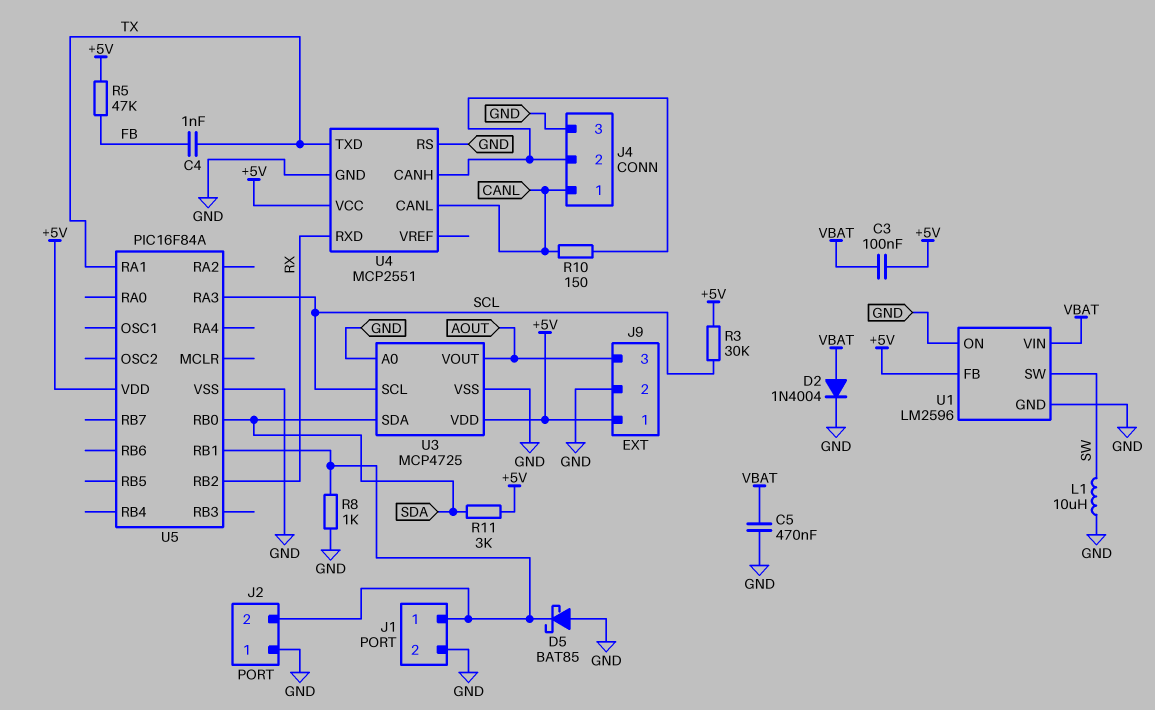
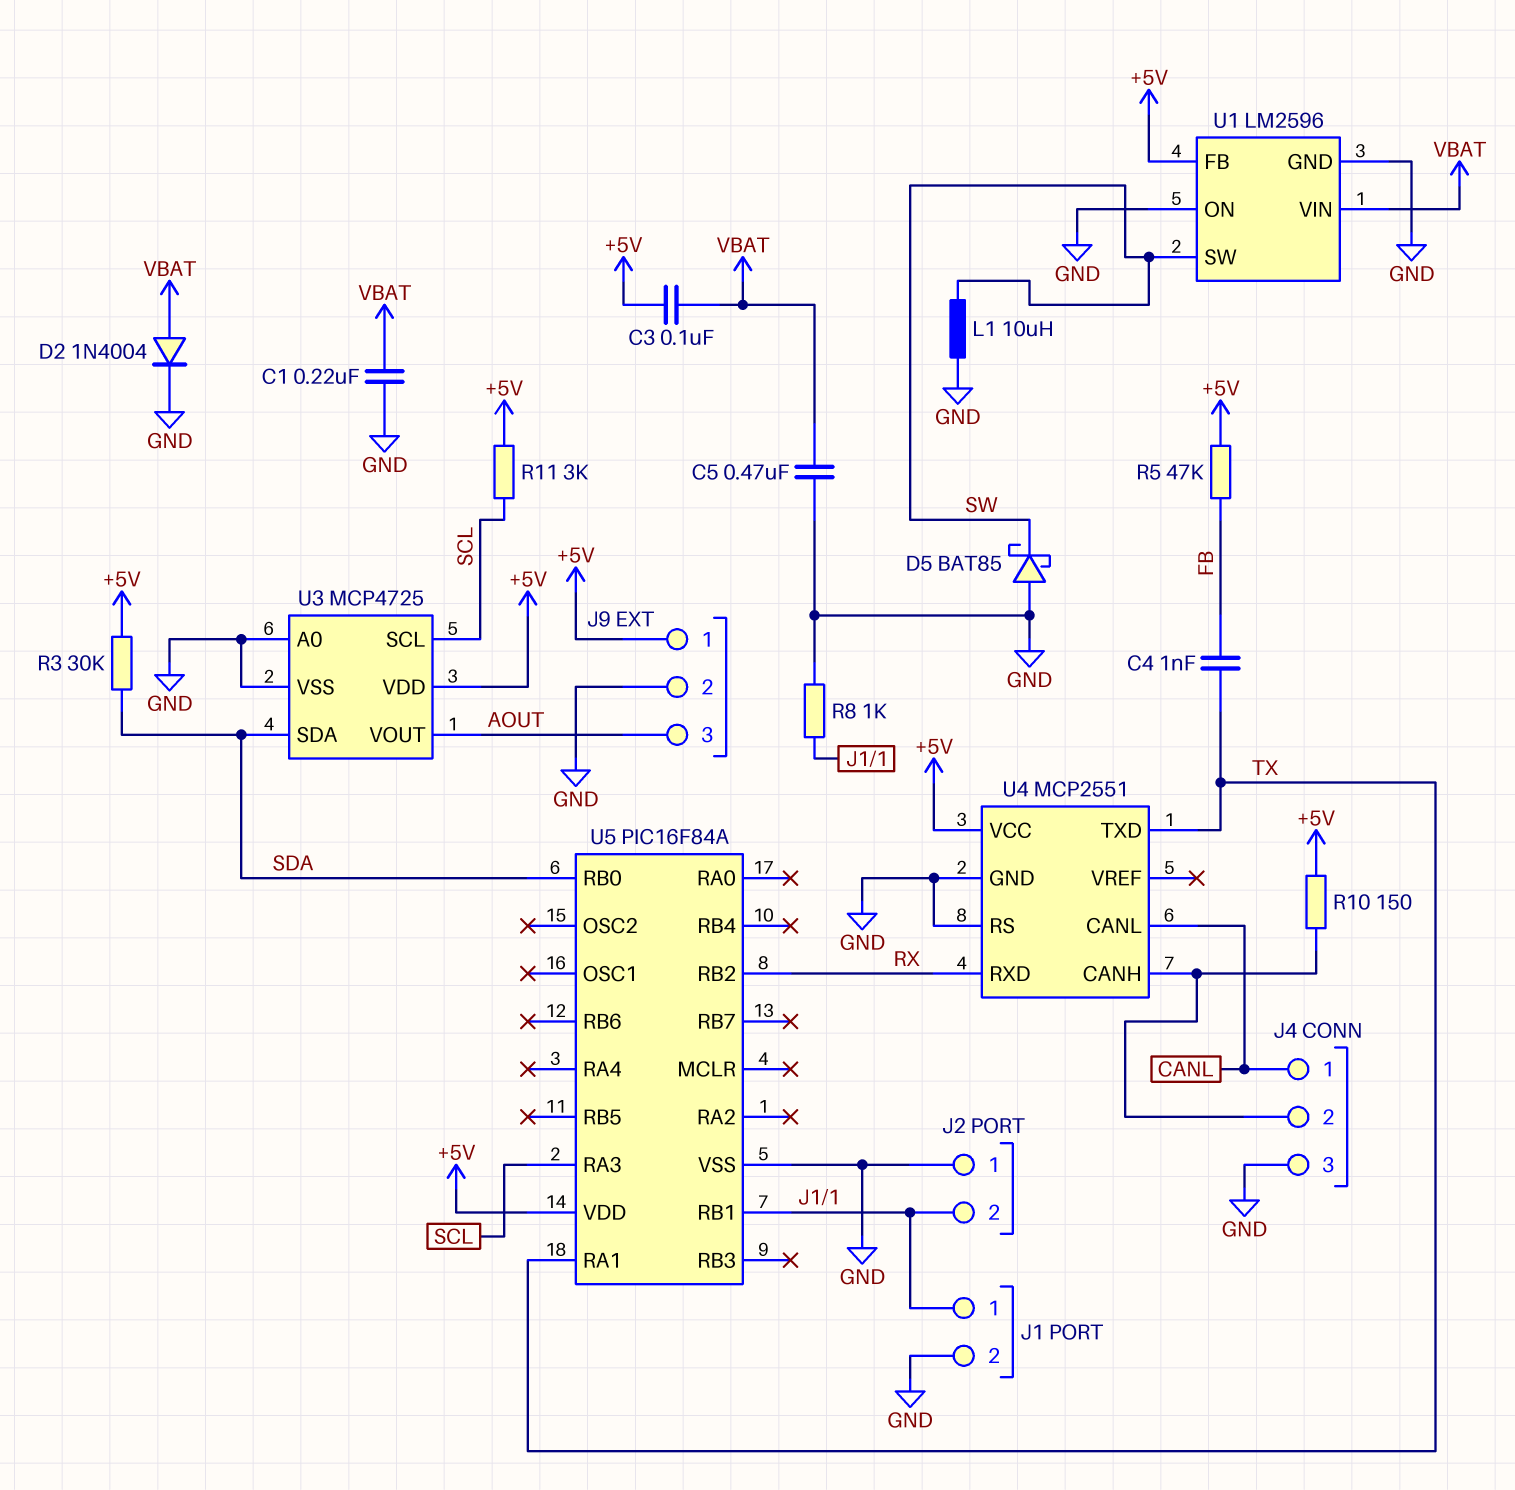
C1: none -> 220nF (GND, VBAT)
D5: schottky BAT85 (A GND, K J1/1) -> schottky BAT85 (A GND, K SW)
R3: 30k (+5V, SCL) -> 30k (+5V, SDA)
R10: 150 (CANL, J4/2) -> 150 (+5V, J4/2)
R11: 3k (+5V, SDA) -> 3k (+5V, SCL)

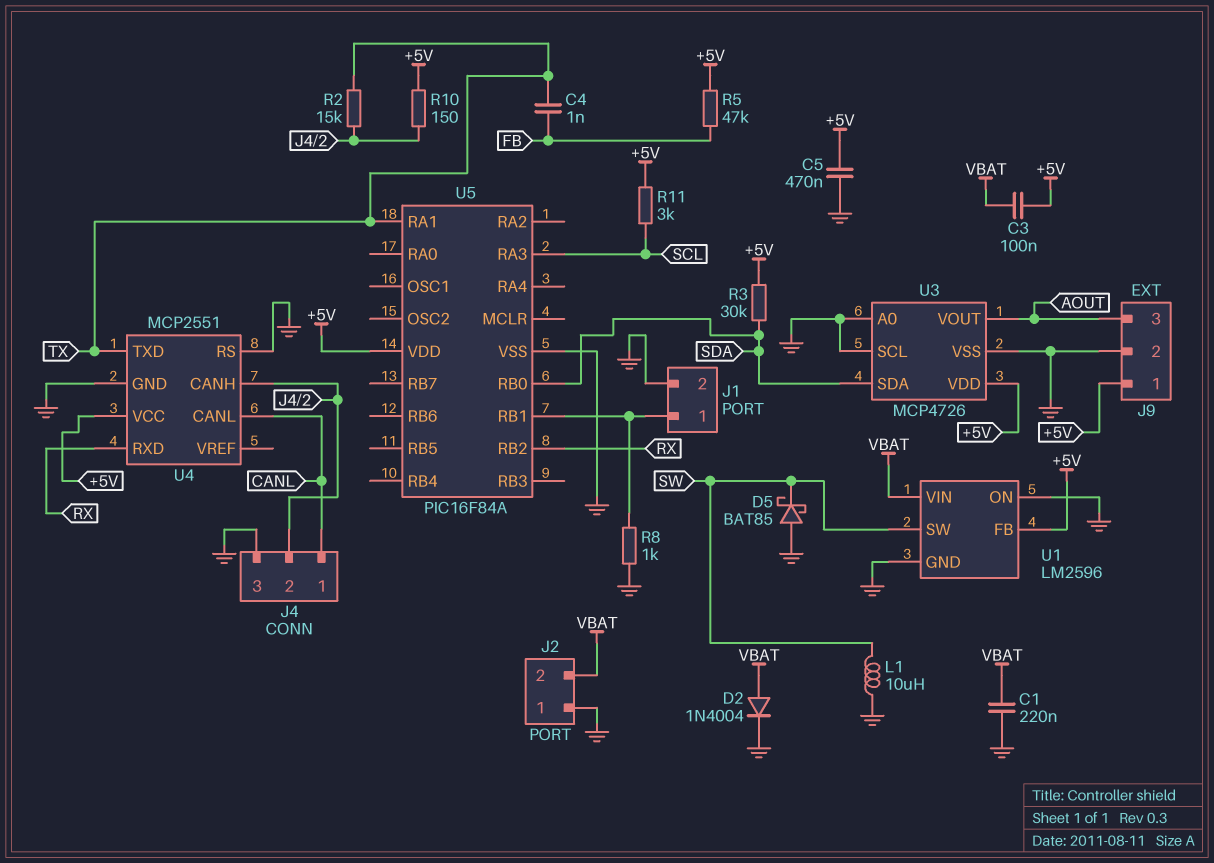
C5: 470nF (GND, VBAT) -> 470nF (+5V, GND)
J2 pin 2: J1/1 -> VBAT
R2: none -> 15k (J4/2, TX)
U3: MCP4725 -> MCP4726
U3 pin SCL: SCL -> GND

